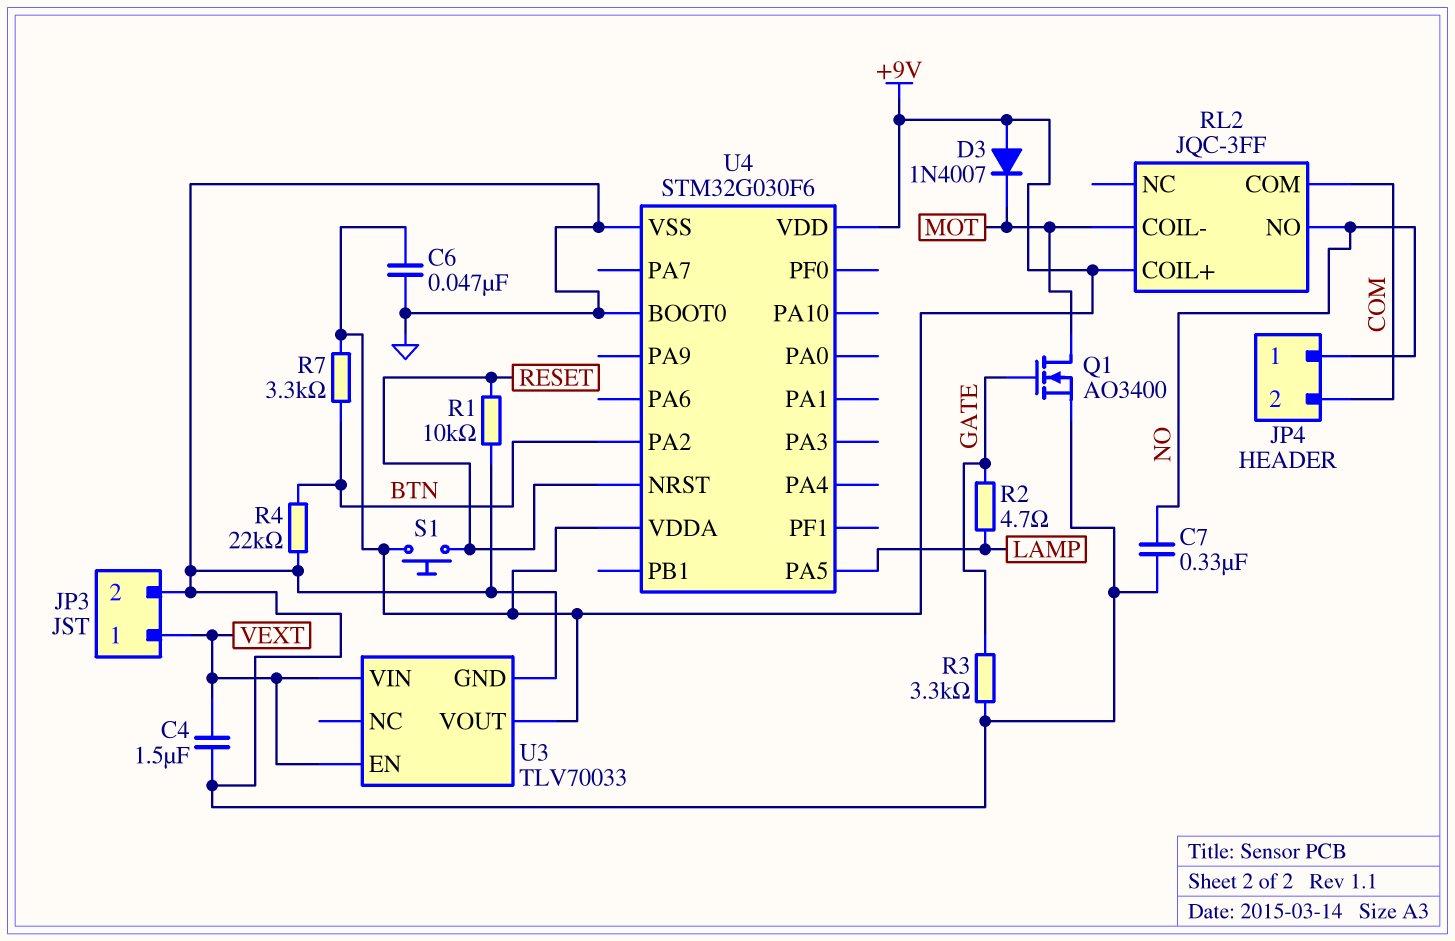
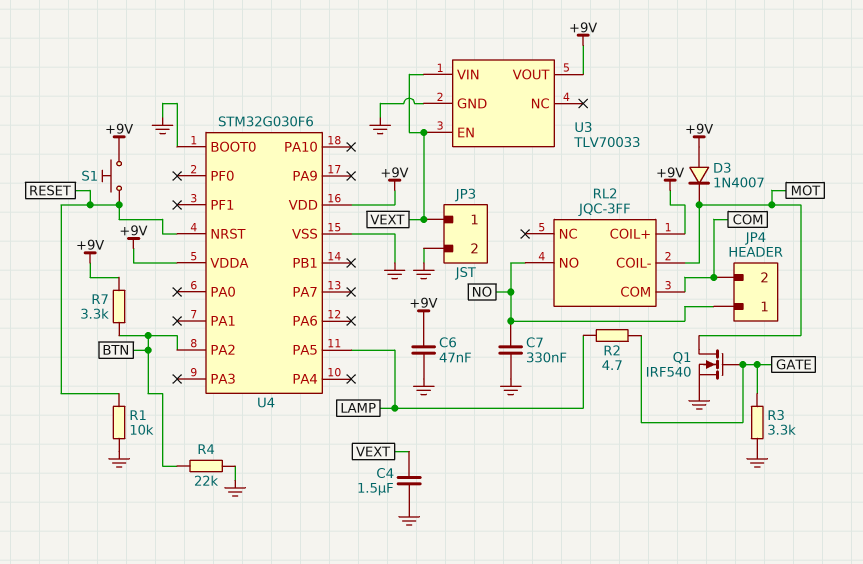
Q1: NMOS AO3400 (G GATE, D MOT, S GND) -> NMOS IRF540 (G GATE, D MOT, S GND)

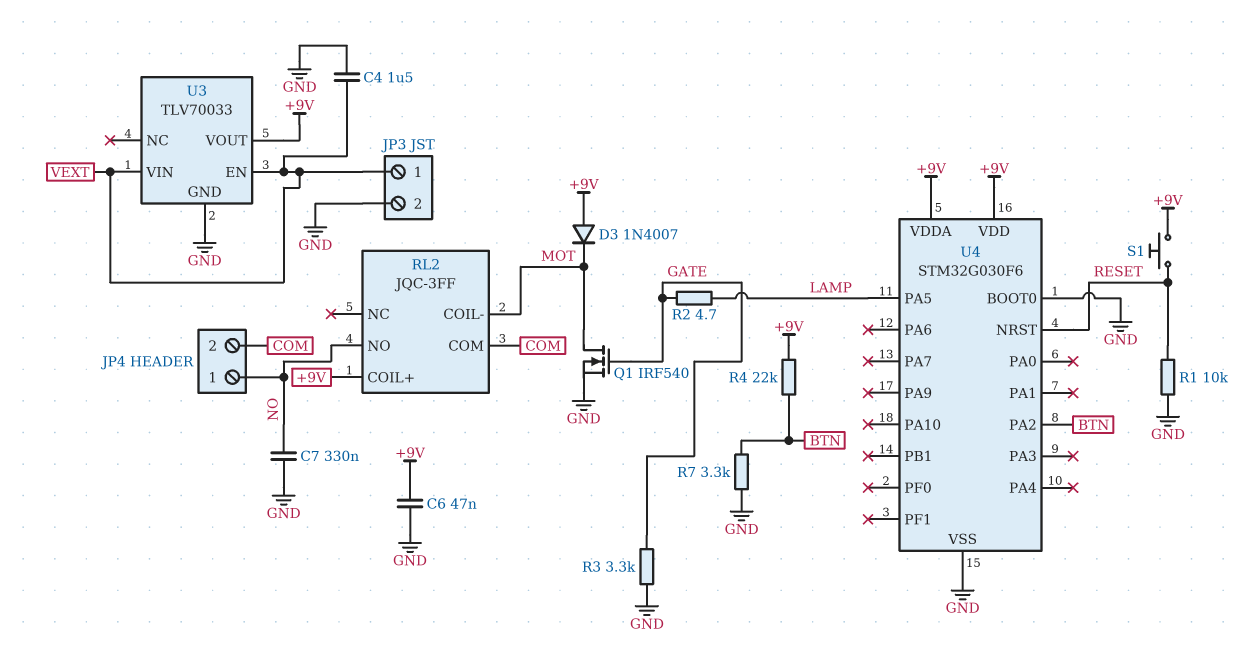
R4: 22k (BTN, GND) -> 22k (+9V, BTN)
R7: 3.3k (+9V, BTN) -> 3.3k (BTN, GND)

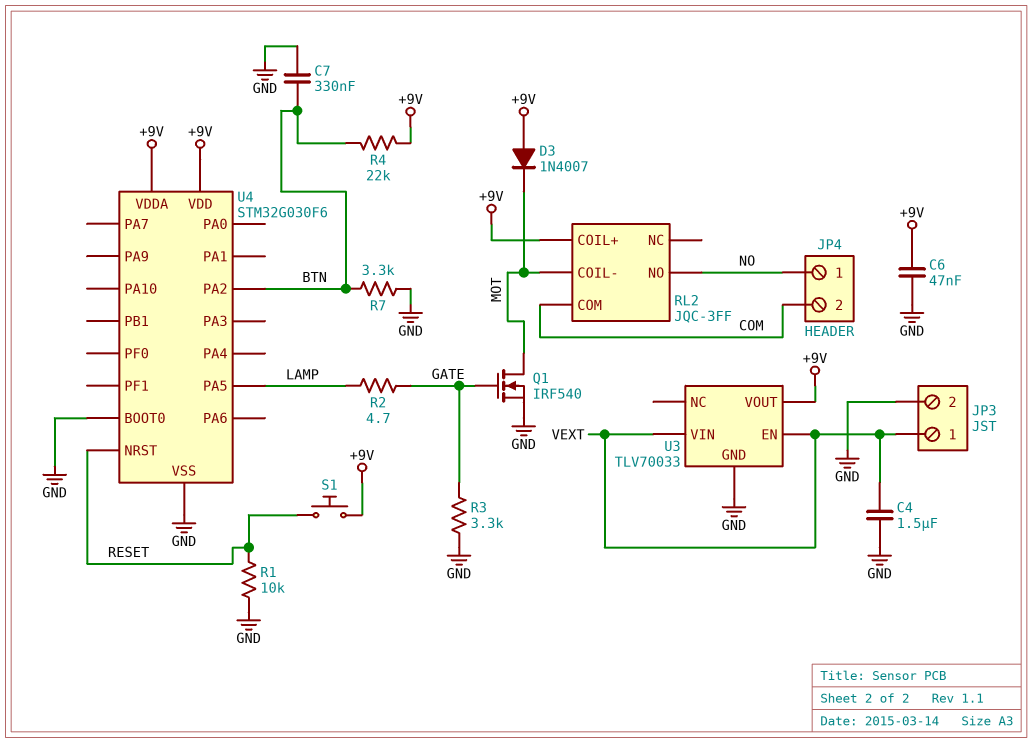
C7: 330nF (GND, NO) -> 330nF (BTN, GND)

